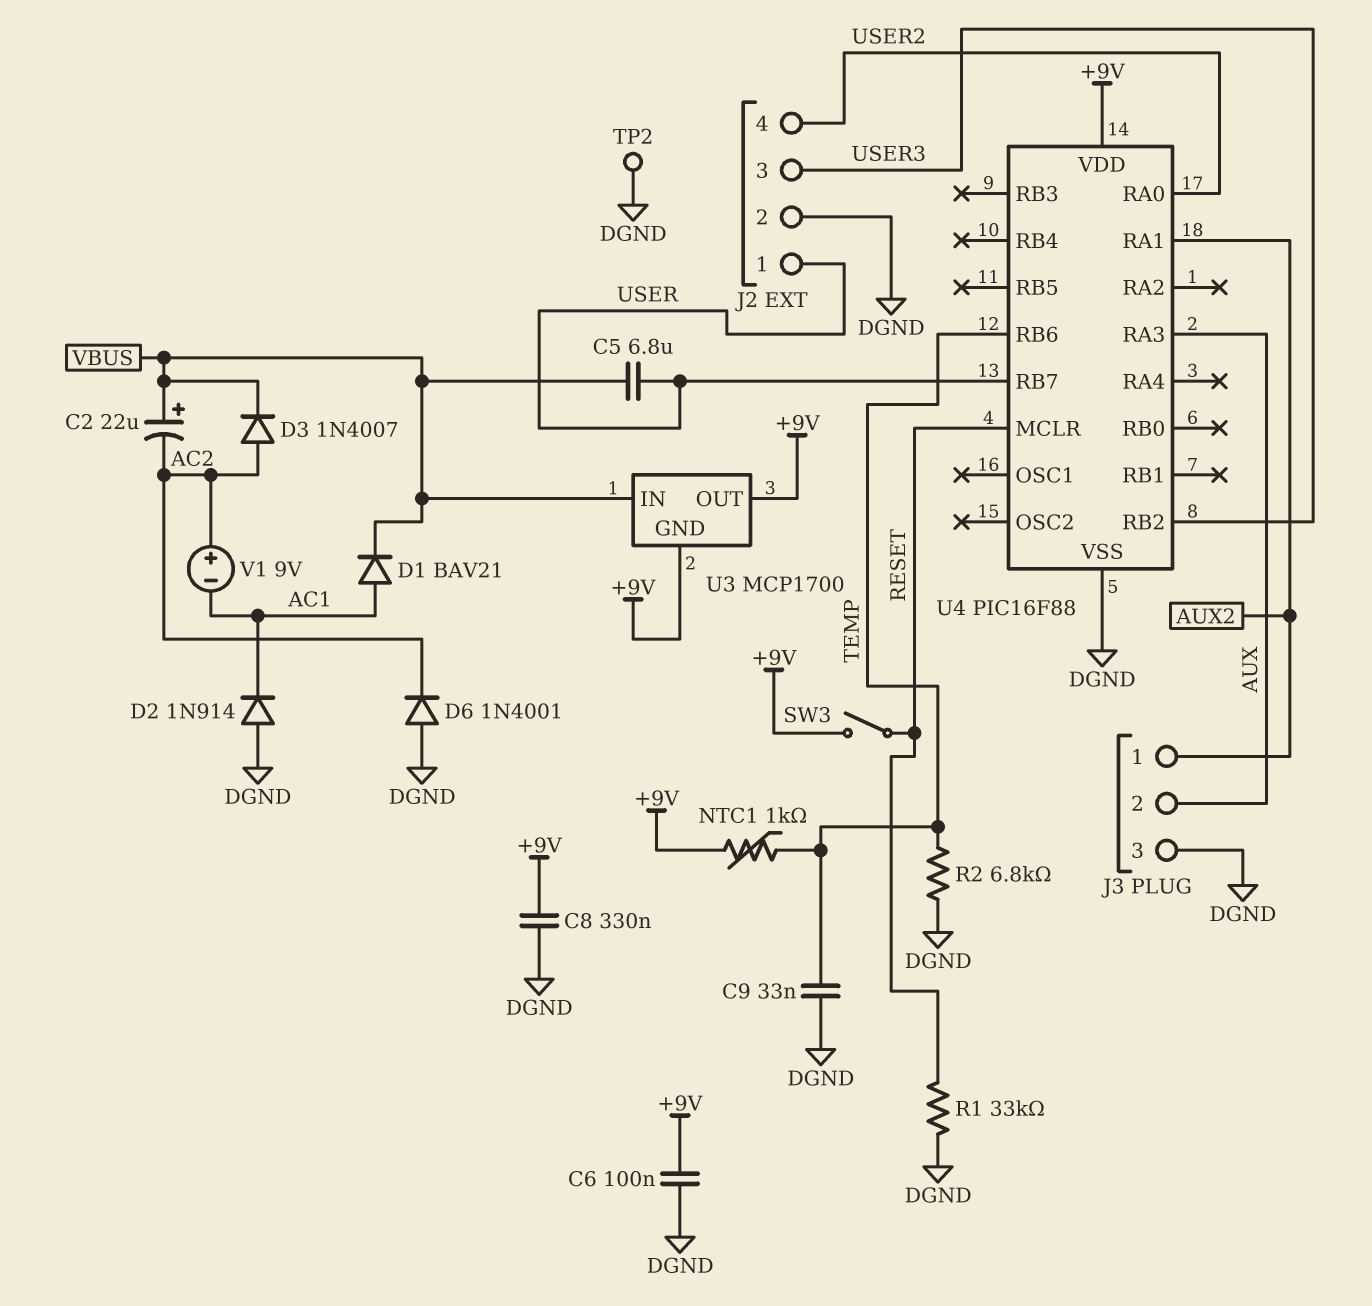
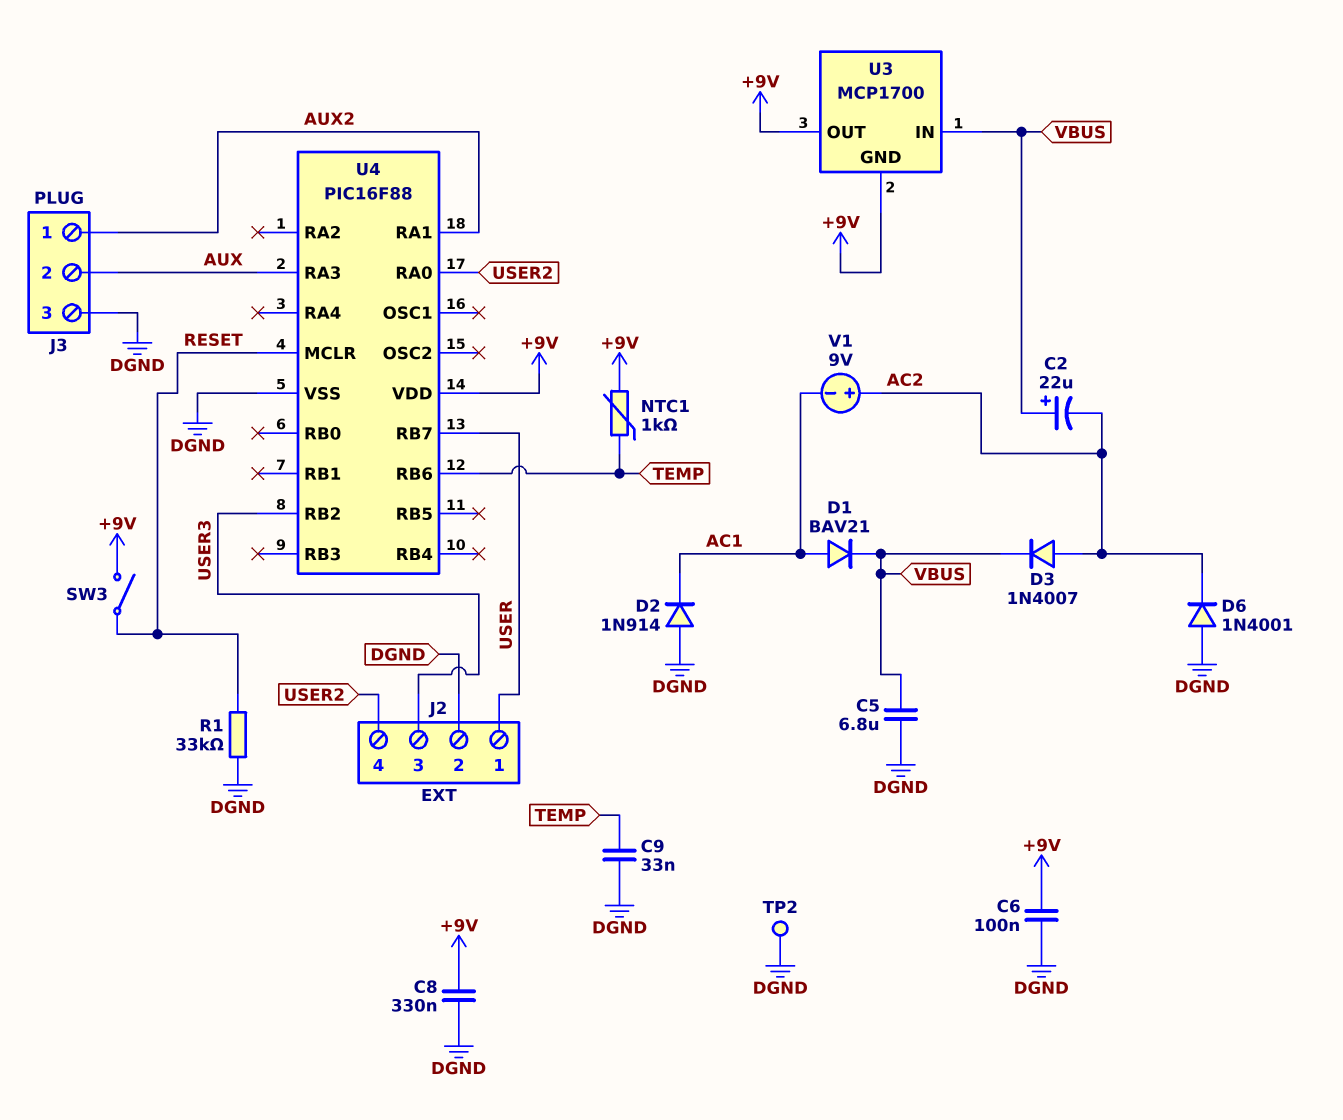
C5: 6.8uF (USER, VBUS) -> 6.8uF (DGND, VBUS)
R2: 6.8k (DGND, TEMP) -> none

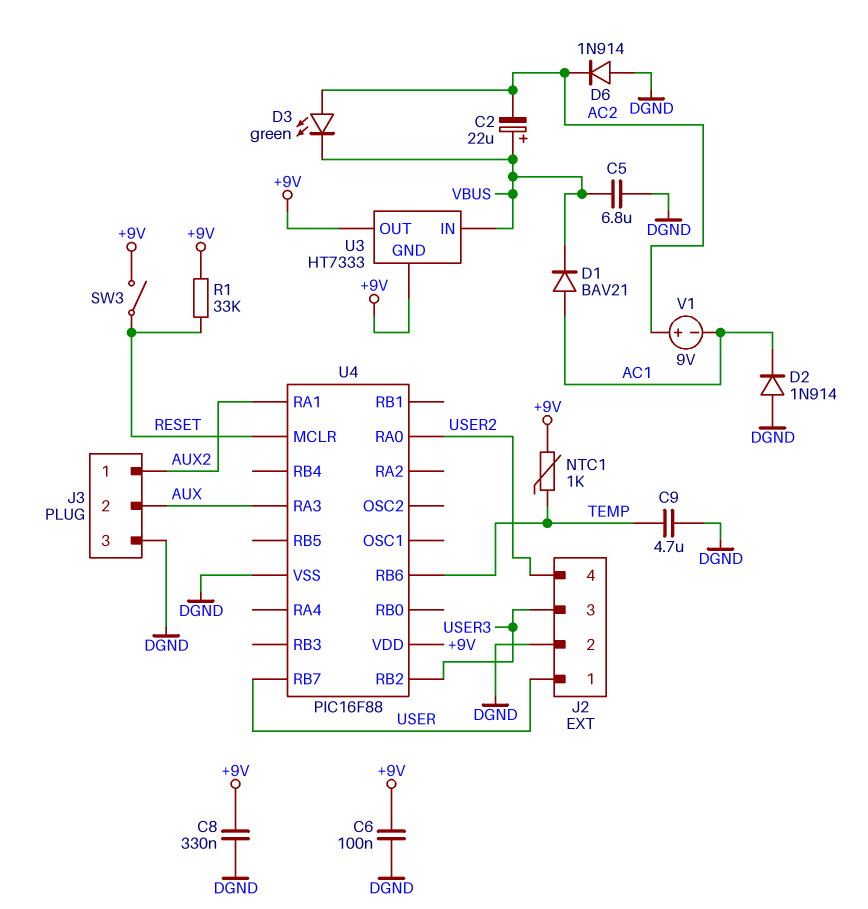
C9: 33nF (DGND, TEMP) -> 4.7uF (DGND, TEMP)
D3: diode 1N4007 (A AC2, K VBUS) -> LED green (A AC2, K VBUS)
D6: diode 1N4001 (A DGND, K AC2) -> diode 1N914 (A DGND, K AC2)
R1: 33k (DGND, RESET) -> 33k (+9V, RESET)
TP2: test point (DGND) -> none
U3: MCP1700 -> HT7333

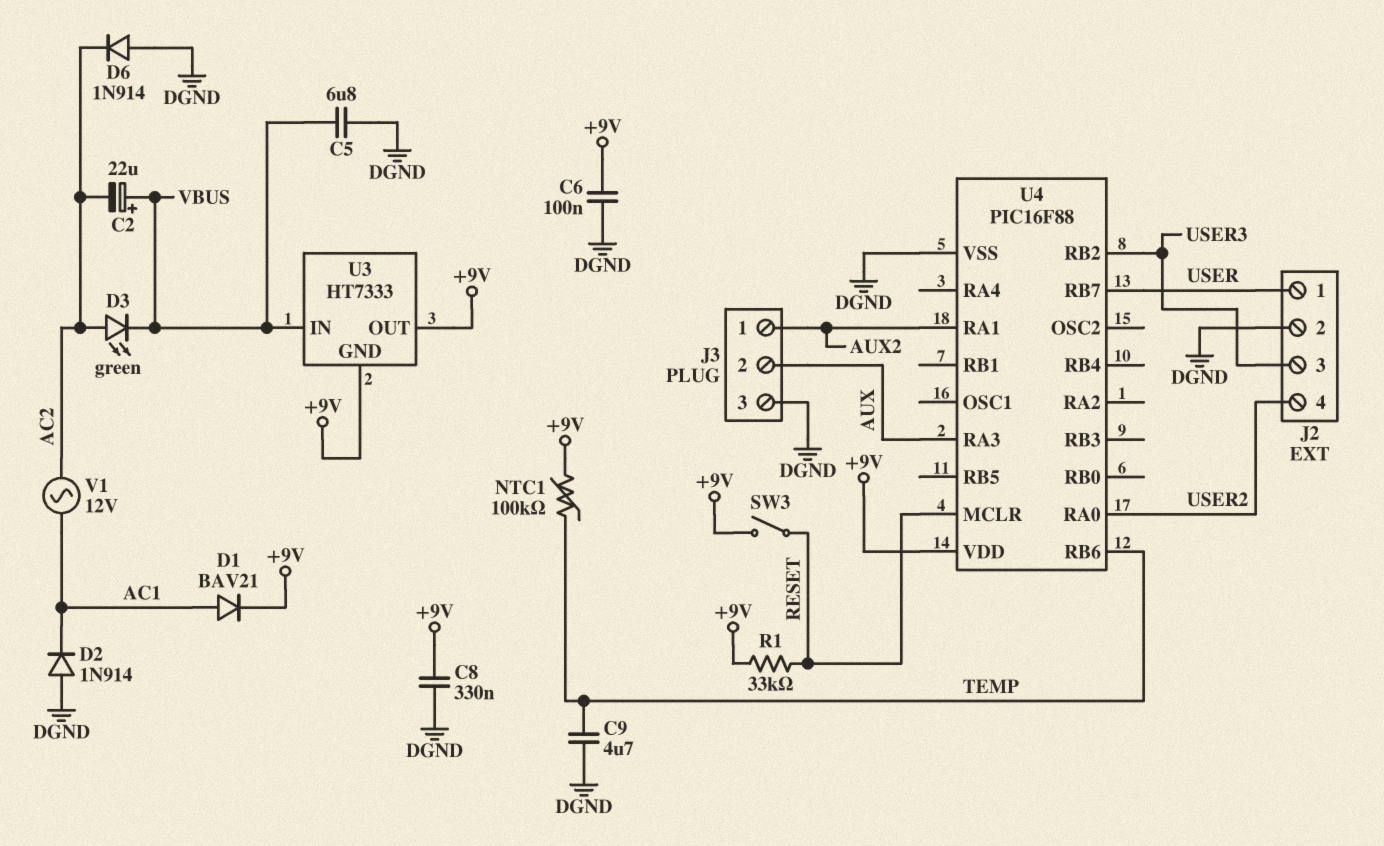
D1: diode BAV21 (A AC1, K VBUS) -> diode BAV21 (A AC1, K +9V)
NTC1: 1k (+9V, TEMP) -> 100k (+9V, TEMP)
V1: 9V (plus AC2, minus AC1) -> AC 12V (AC1, AC2)

